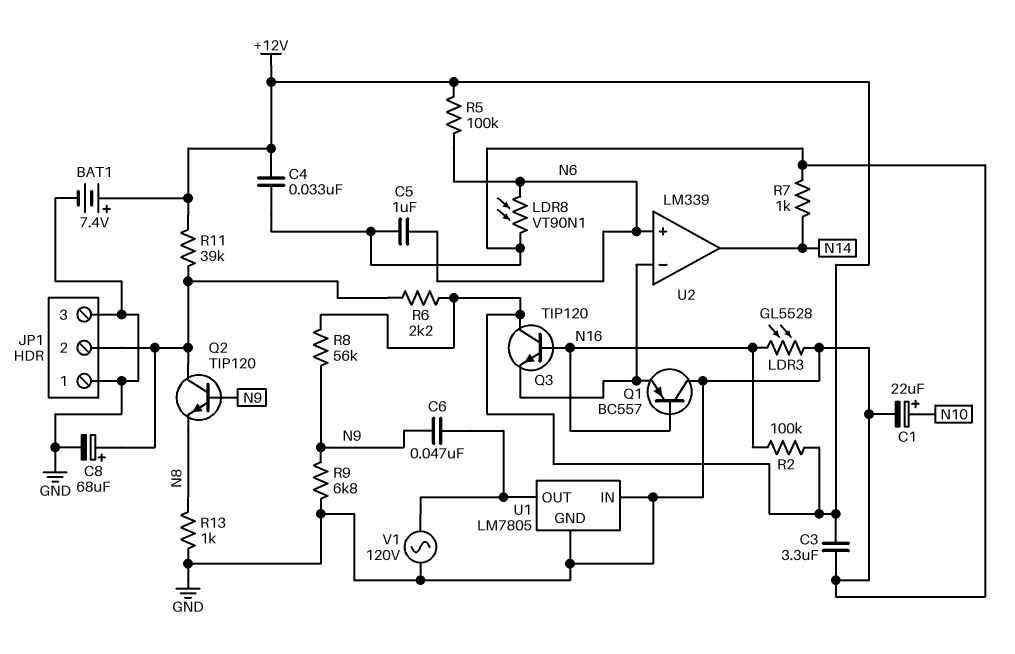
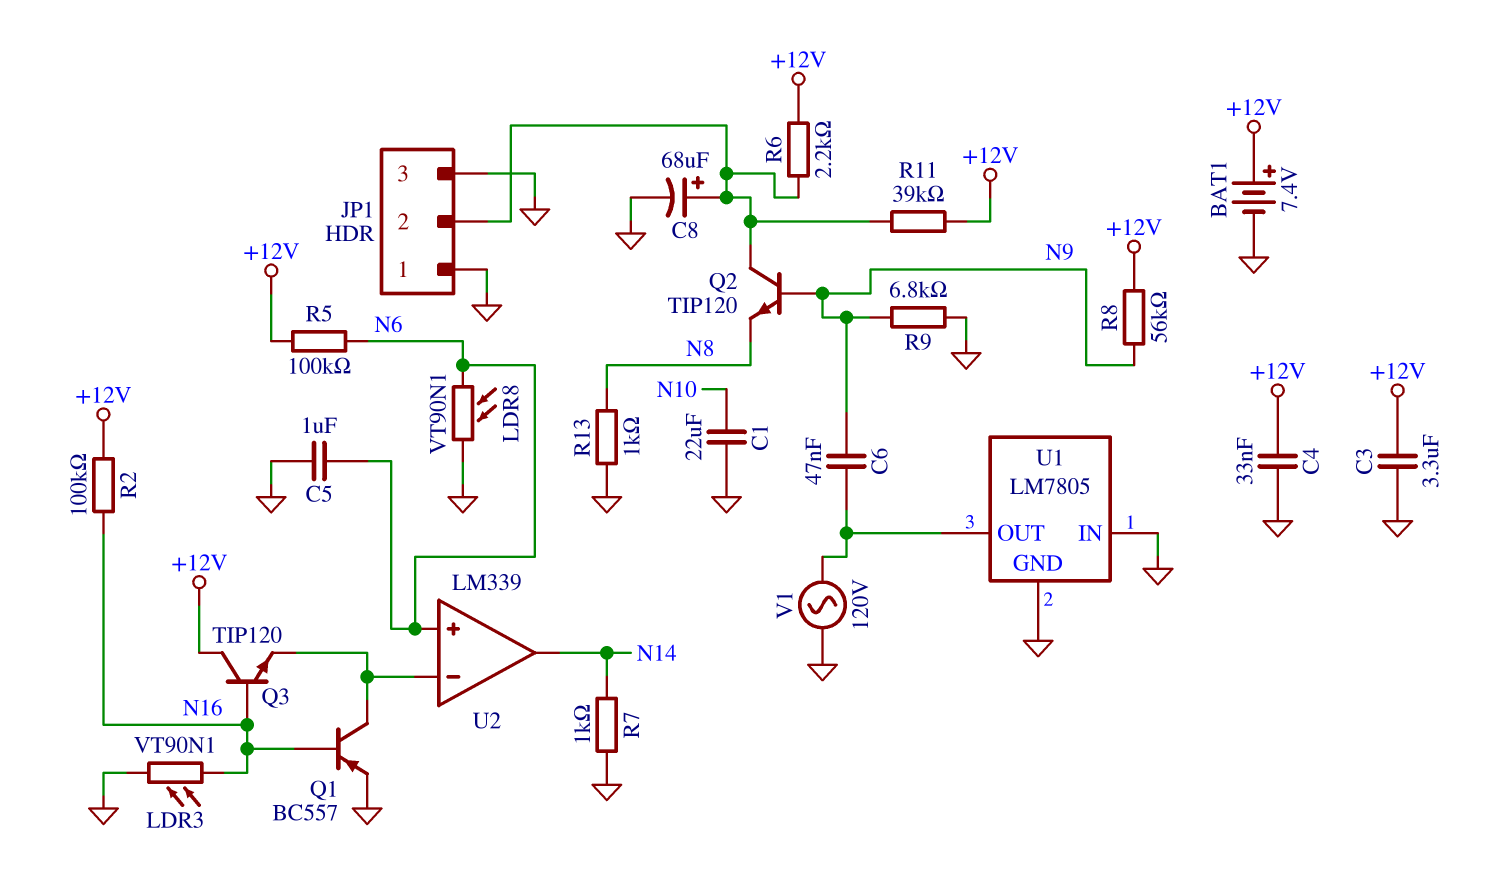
C1: 22uF (plus N10, minus GND) -> 22uF (GND, N10)
LDR3: GL5528 (GND, N16) -> VT90N1 (GND, N16)
Q1: PNP BC557 (B N16, C GND, E U2/in-) -> PNP BC557 (B N16, C U2/in-, E GND)

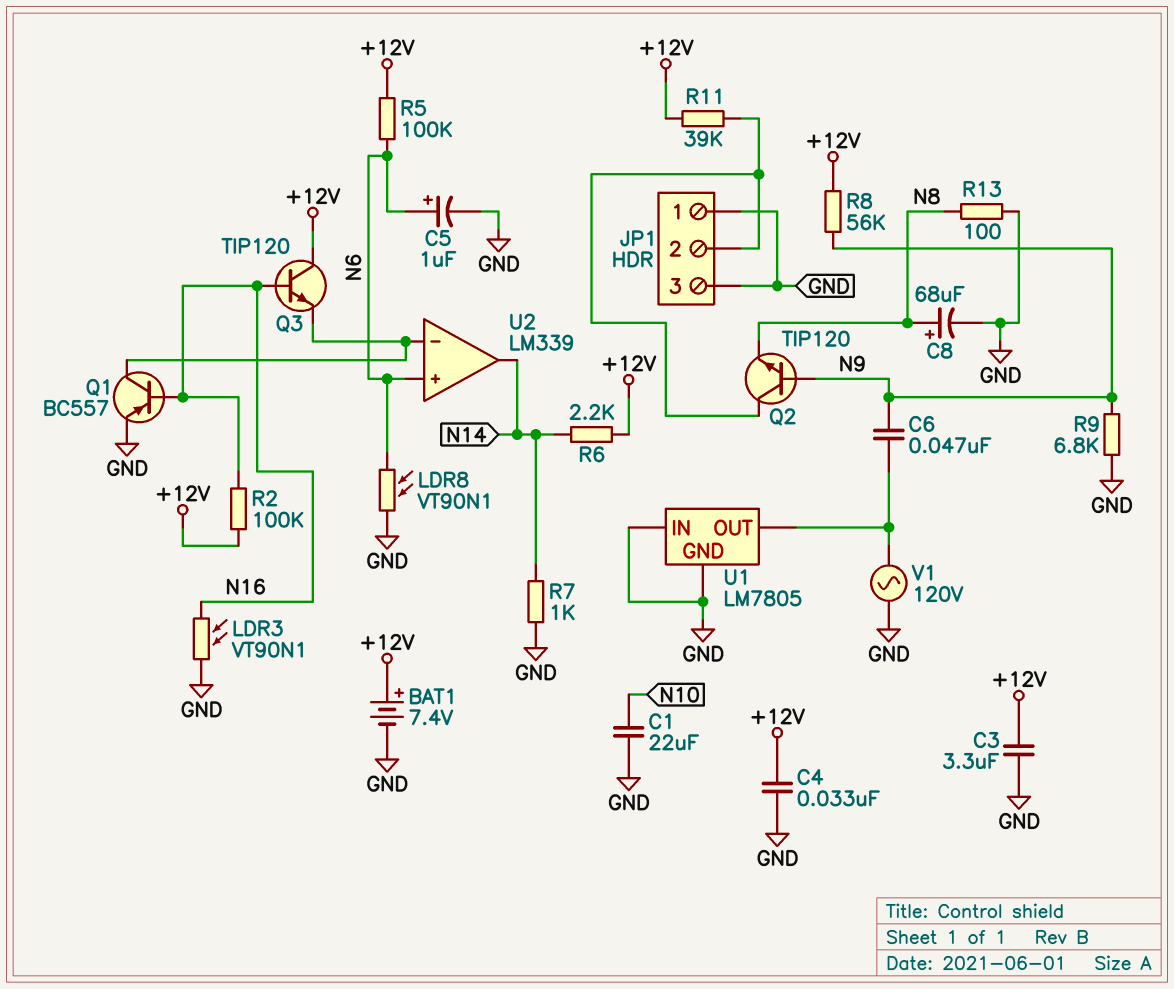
C5: 1uF (GND, N6) -> 1uF (plus N6, minus GND)
C8: 68uF (plus JP1/2, minus GND) -> 68uF (plus N8, minus GND)
R6: 2.2k (+12V, JP1/2) -> 2.2k (+12V, N14)
R13: 1k (GND, N8) -> 100 (GND, N8)

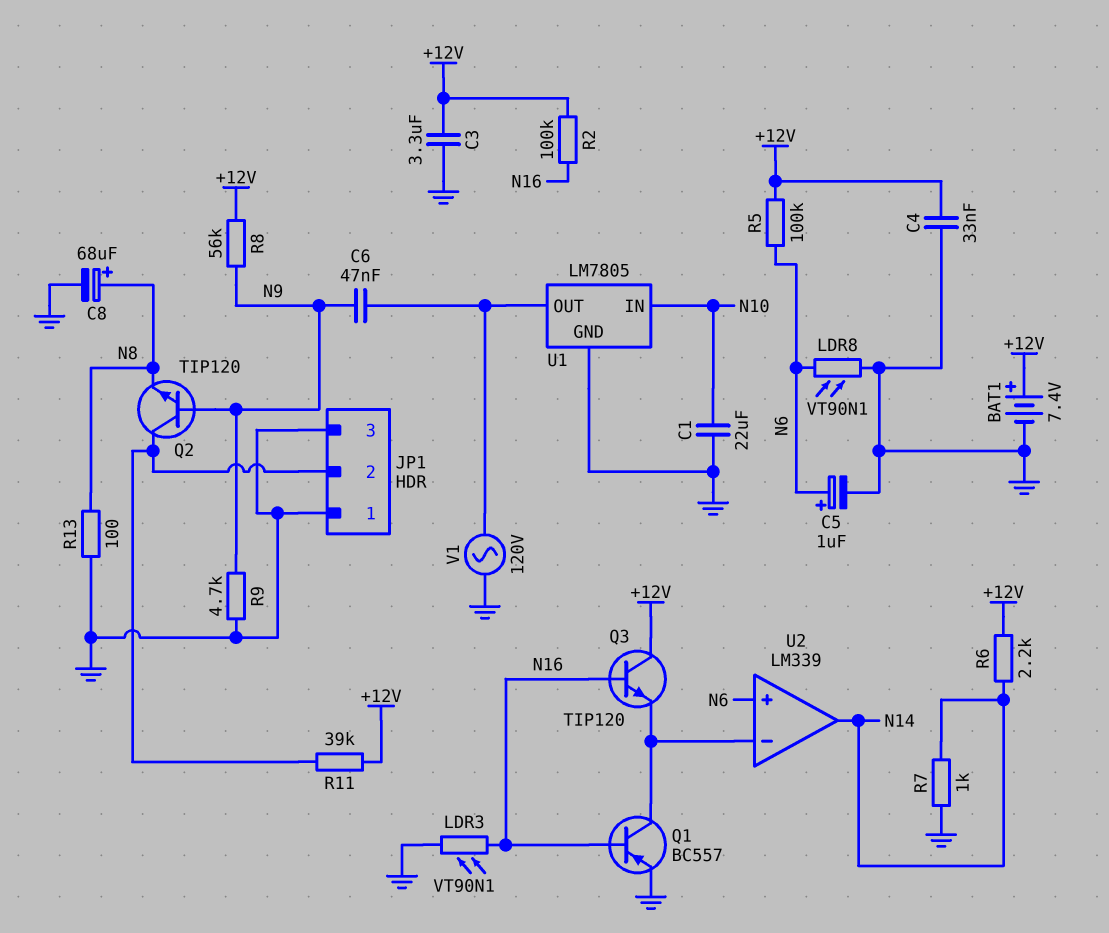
R9: 6.8k (GND, N9) -> 4.7k (GND, N9)
U1 pin IN: GND -> N10

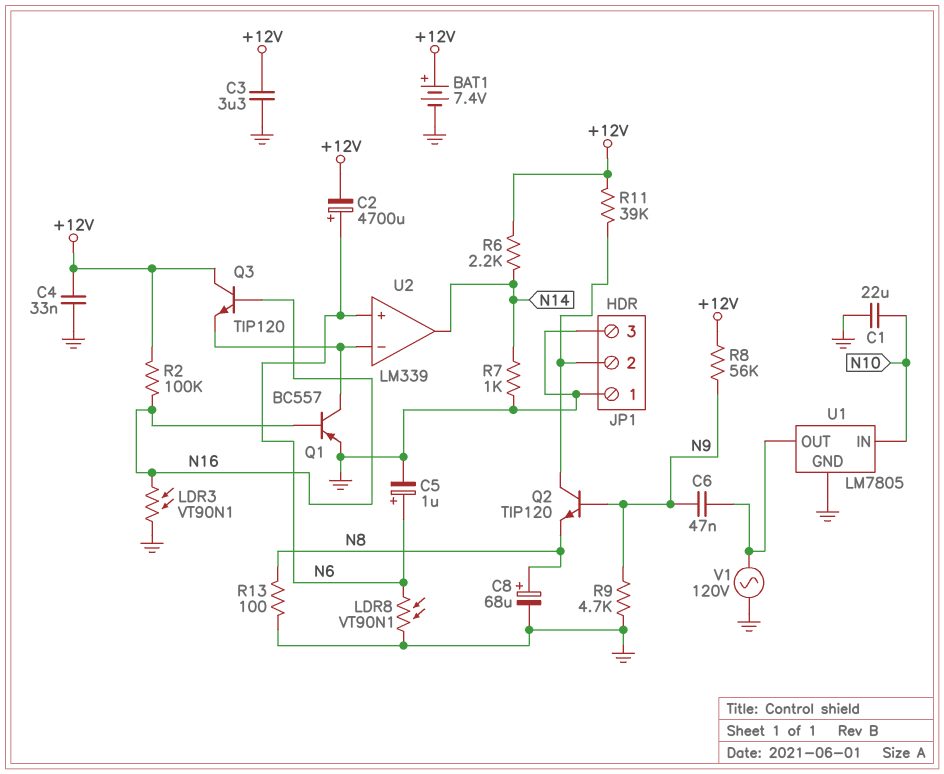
C2: none -> 4700uF (plus N6, minus +12V)
R5: 100k (+12V, N6) -> none

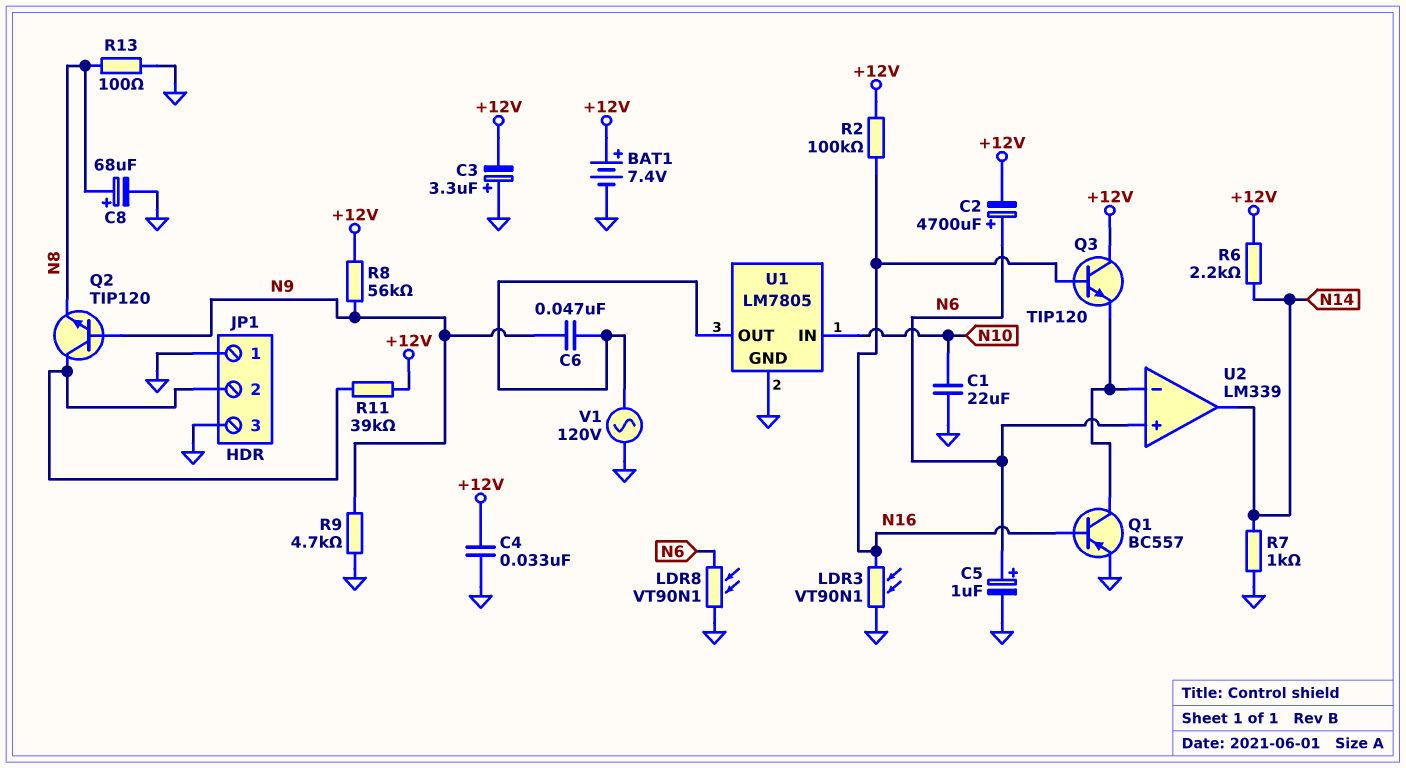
C3: 3.3uF (+12V, GND) -> 3.3uF (plus GND, minus +12V)

